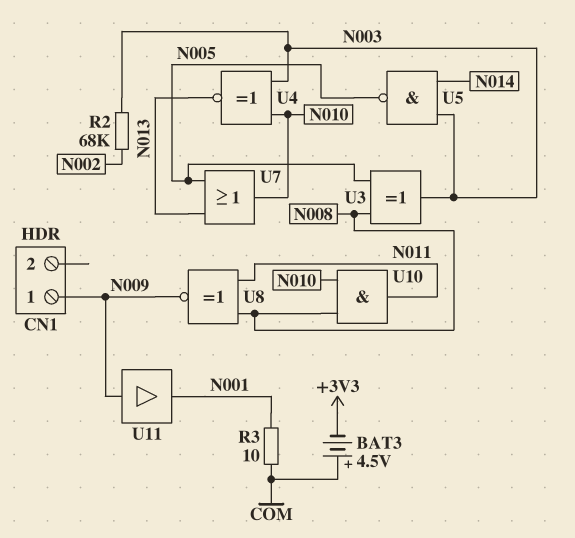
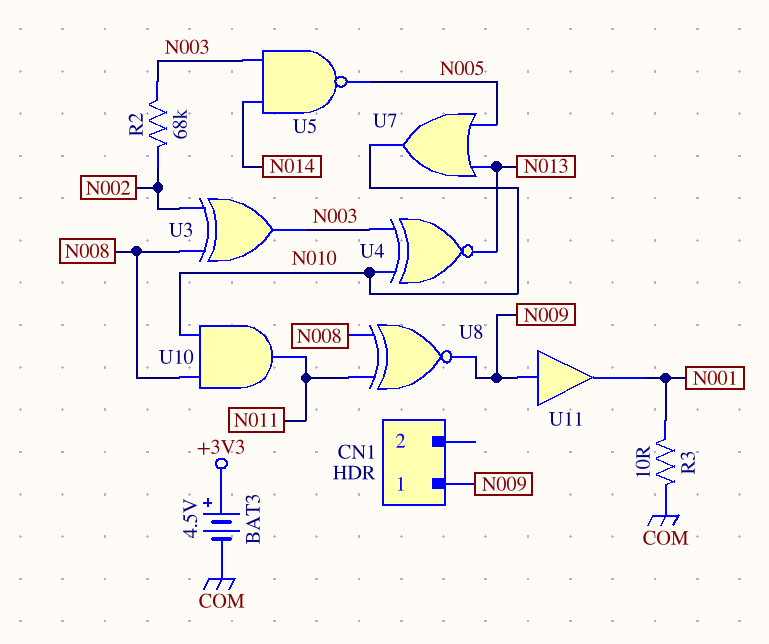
BAT3: 4.5V (plus COM, minus +3V3) -> 4.5V (plus +3V3, minus COM)
U3: XOR (in N005, in N008, out N003) -> XOR (in N002, in N008, out N003)

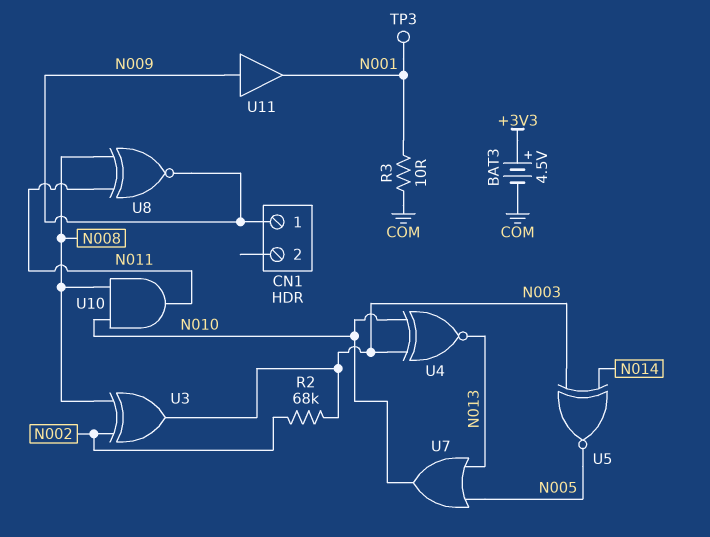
TP3: none -> test point (N001)
U5: NAND (in N003, in N014, out N005) -> XNOR (in N003, in N014, out N005)

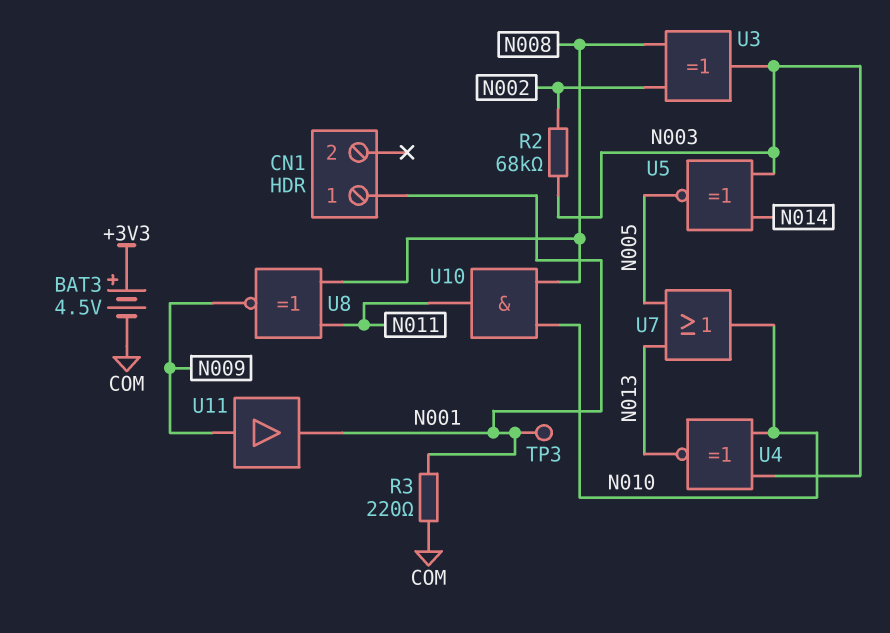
CN1 pin 1: N009 -> N001
R3: 10 (COM, N001) -> 220 (COM, N001)

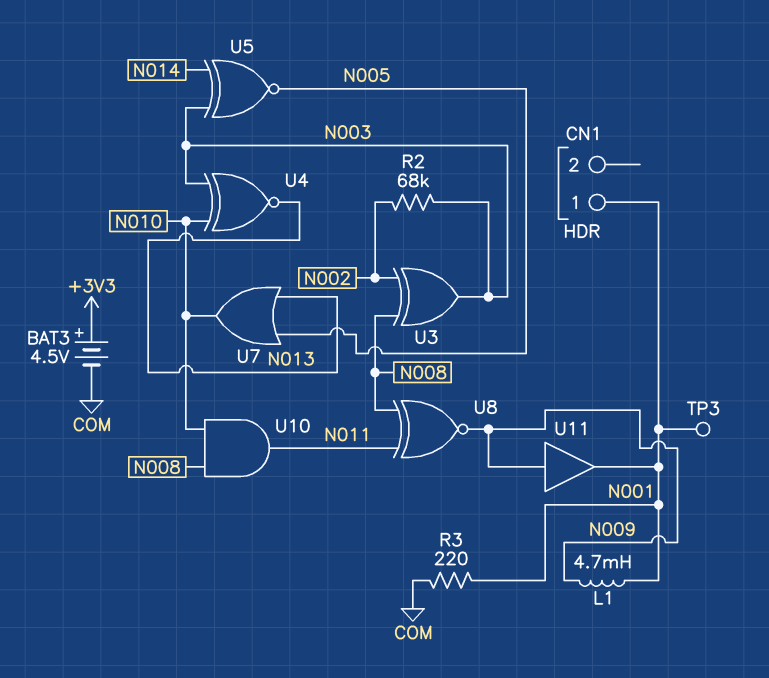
L1: none -> 4.7mH (N001, N009)

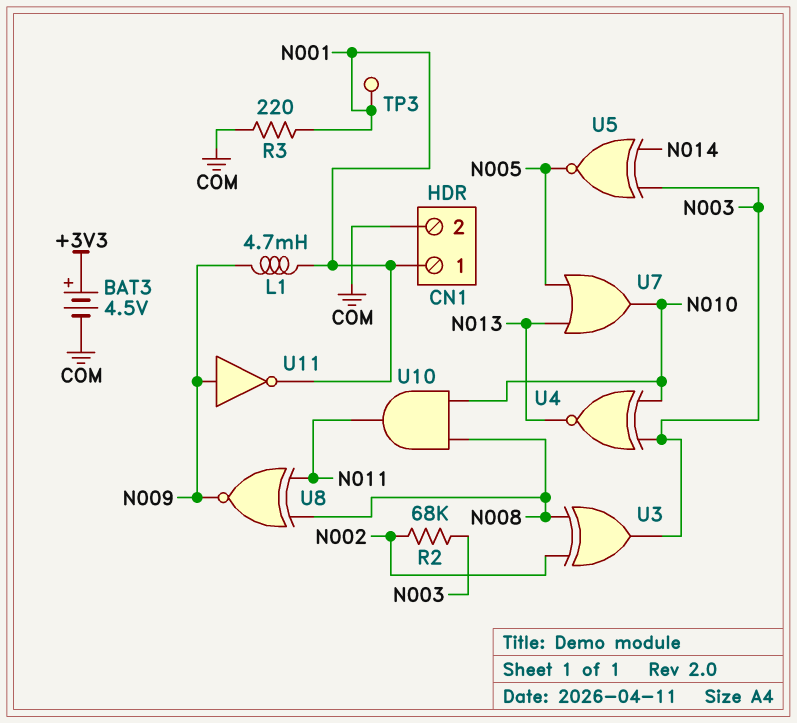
CN1 pin 2: none -> COM
U11: buffer (in N009, out N001) -> NOT (in N009, out N001)

